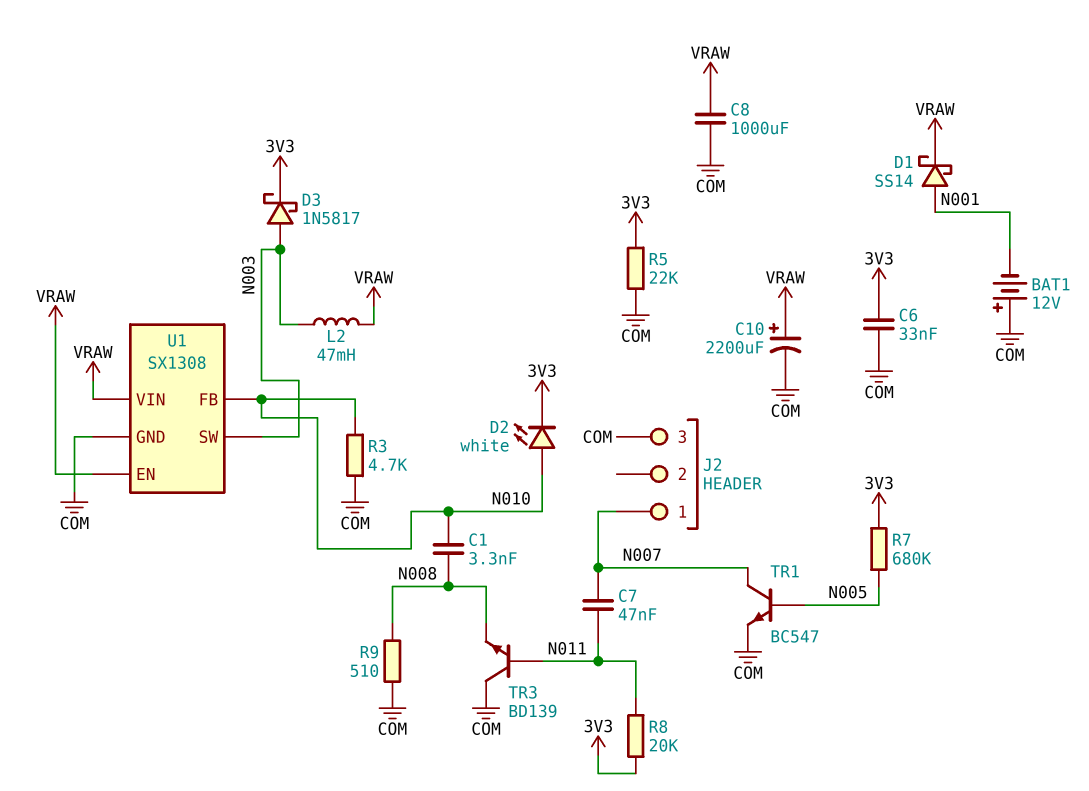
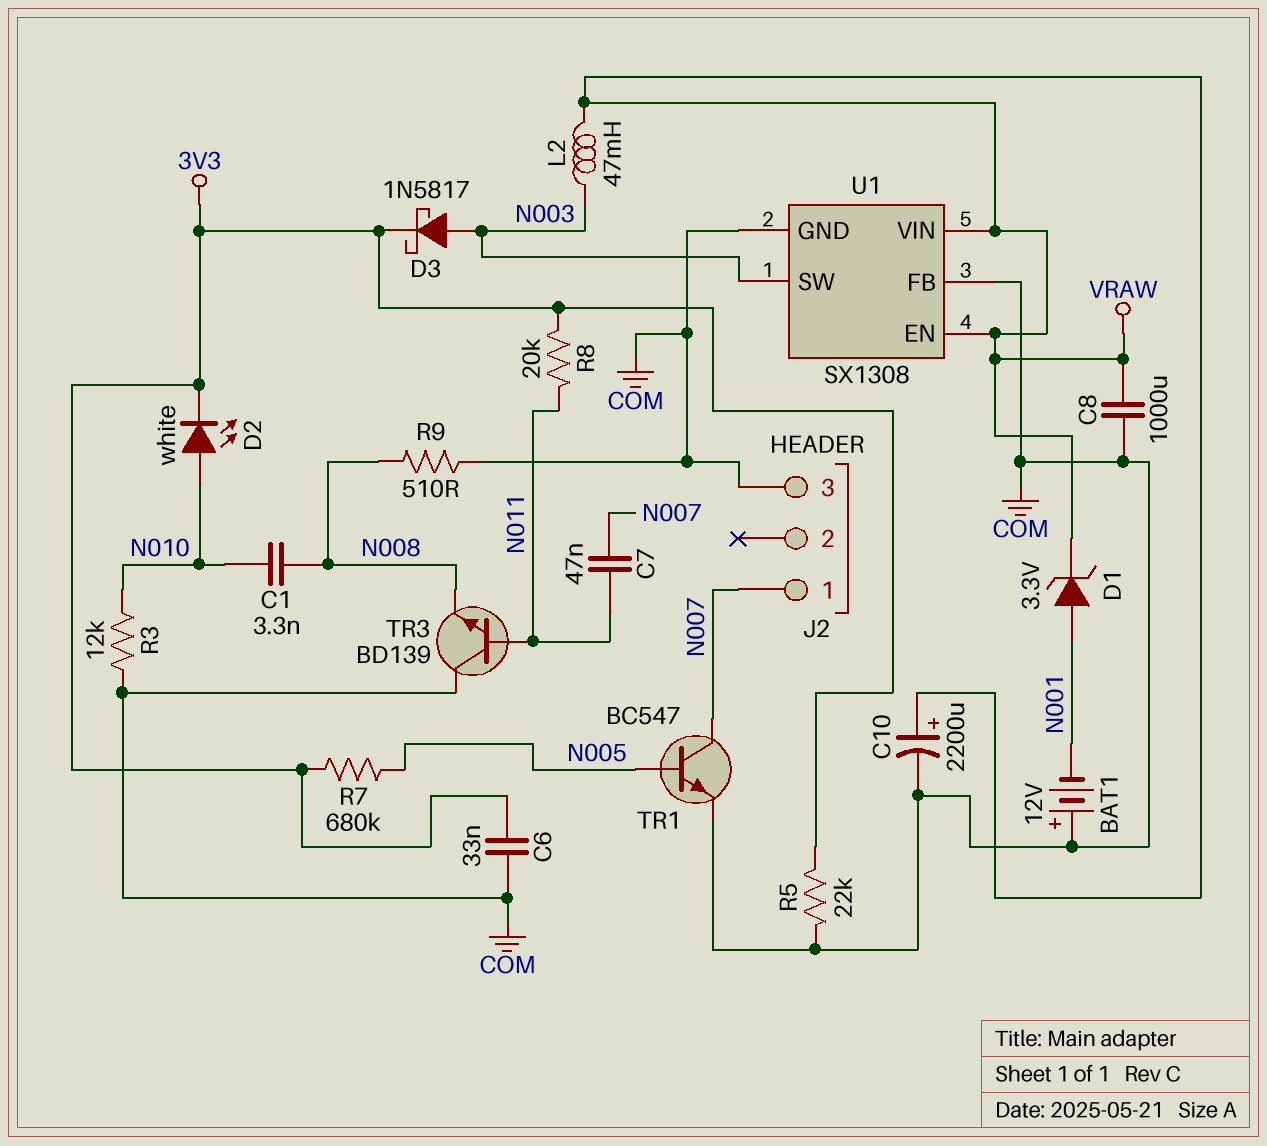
D1: schottky SS14 (A N001, K VRAW) -> zener 3.3V (A N001, K VRAW)
R3: 4.7k (COM, N010) -> 12k (COM, N010)
U1 pin FB: N010 -> COM

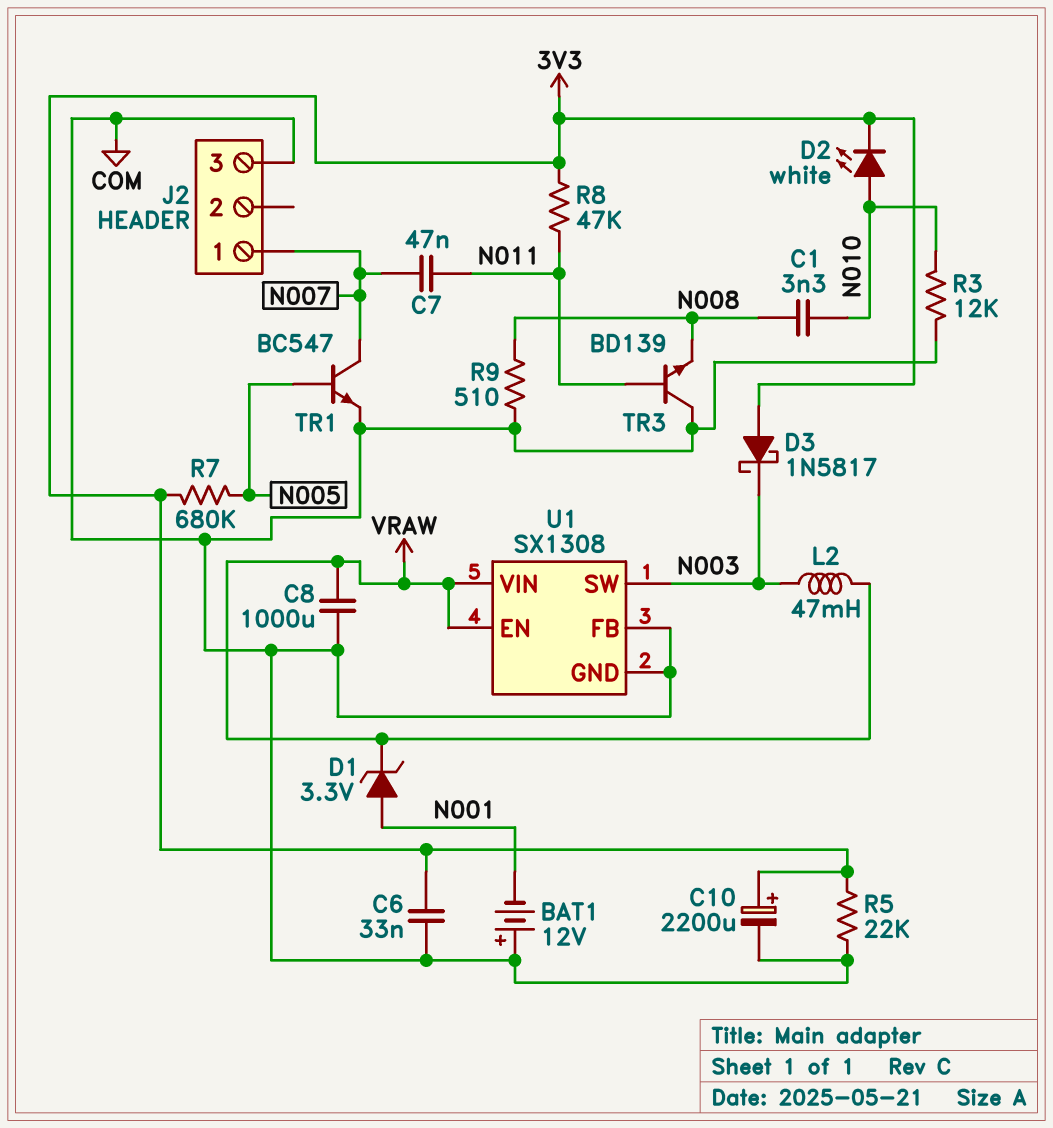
C10: 2200uF (plus VRAW, minus COM) -> 2200uF (plus 3V3, minus COM)
D3: schottky 1N5817 (A N003, K 3V3) -> schottky 1N5817 (A 3V3, K N003)
R8: 20k (3V3, N011) -> 47k (3V3, N011)

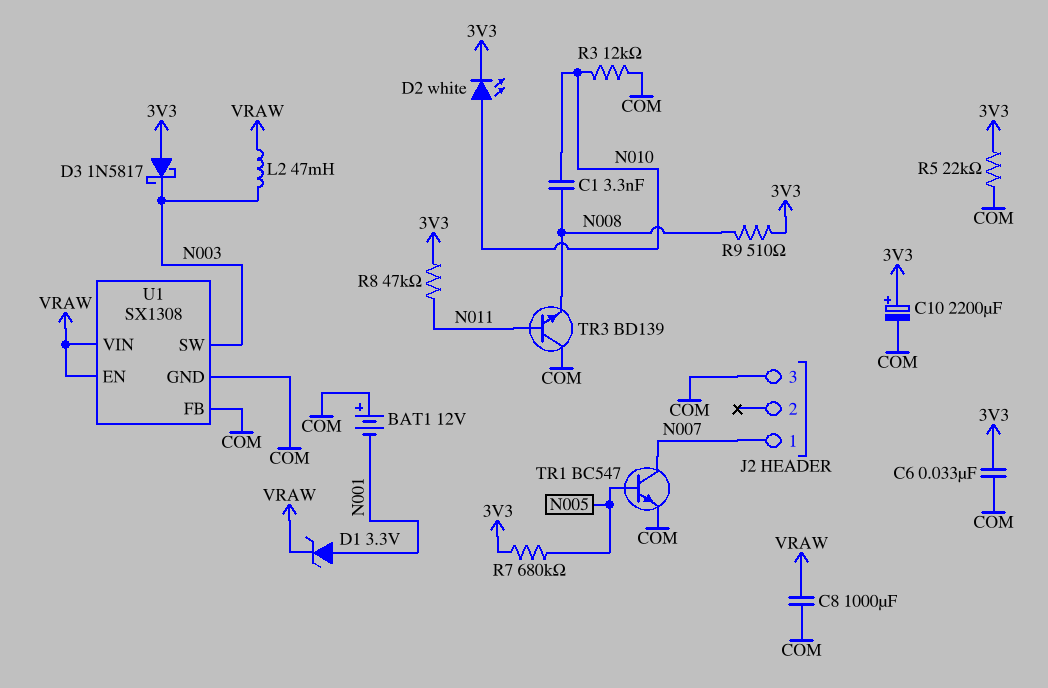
C7: 47nF (N007, N011) -> none
R9: 510 (COM, N008) -> 510 (3V3, N008)

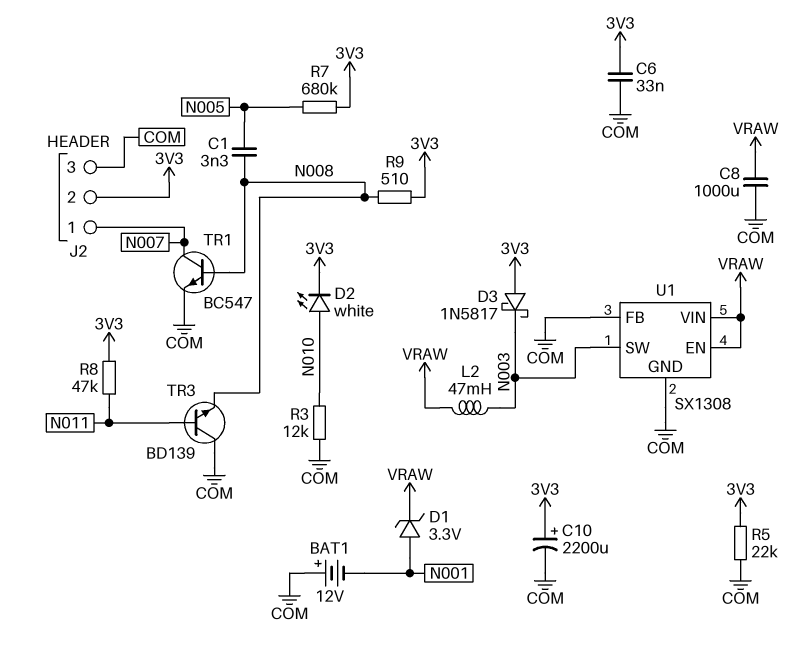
C1: 3.3nF (N008, N010) -> 3.3nF (N005, N008)
J2 pin 2: none -> 3V3
TR1: NPN BC547 (B N005, C N007, E COM) -> NPN BC547 (B N008, C N007, E COM)

